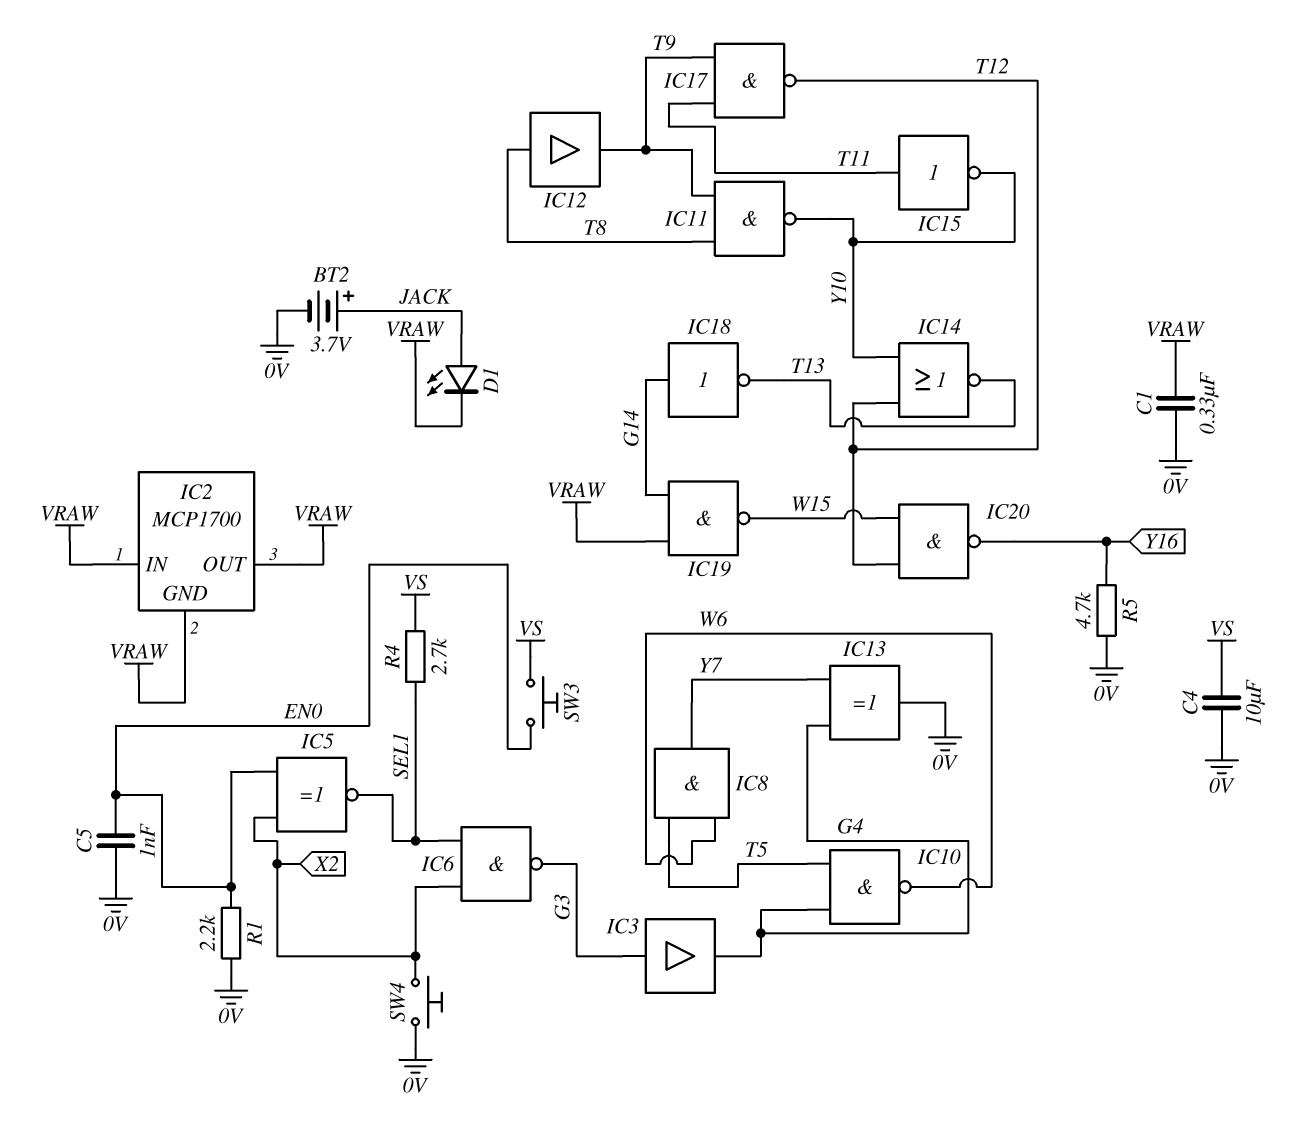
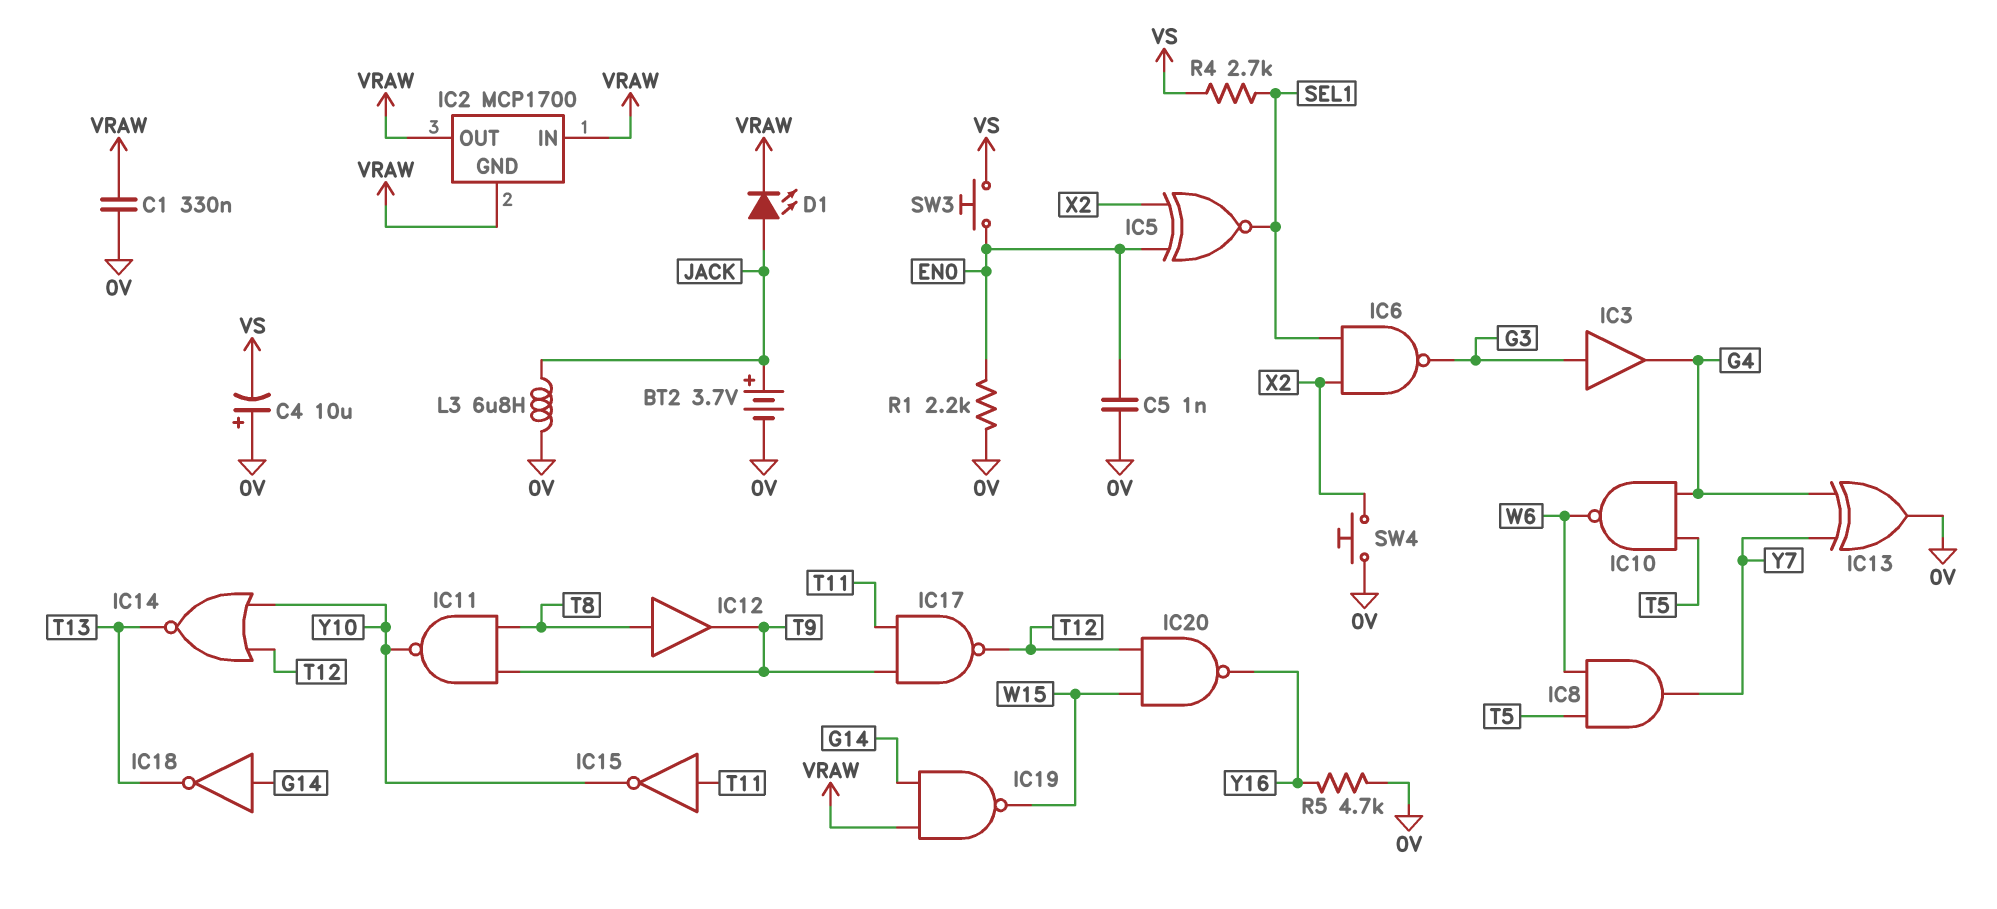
C4: 10uF (0V, VS) -> 10uF (plus 0V, minus VS)
L3: none -> 6.8uH (0V, JACK)

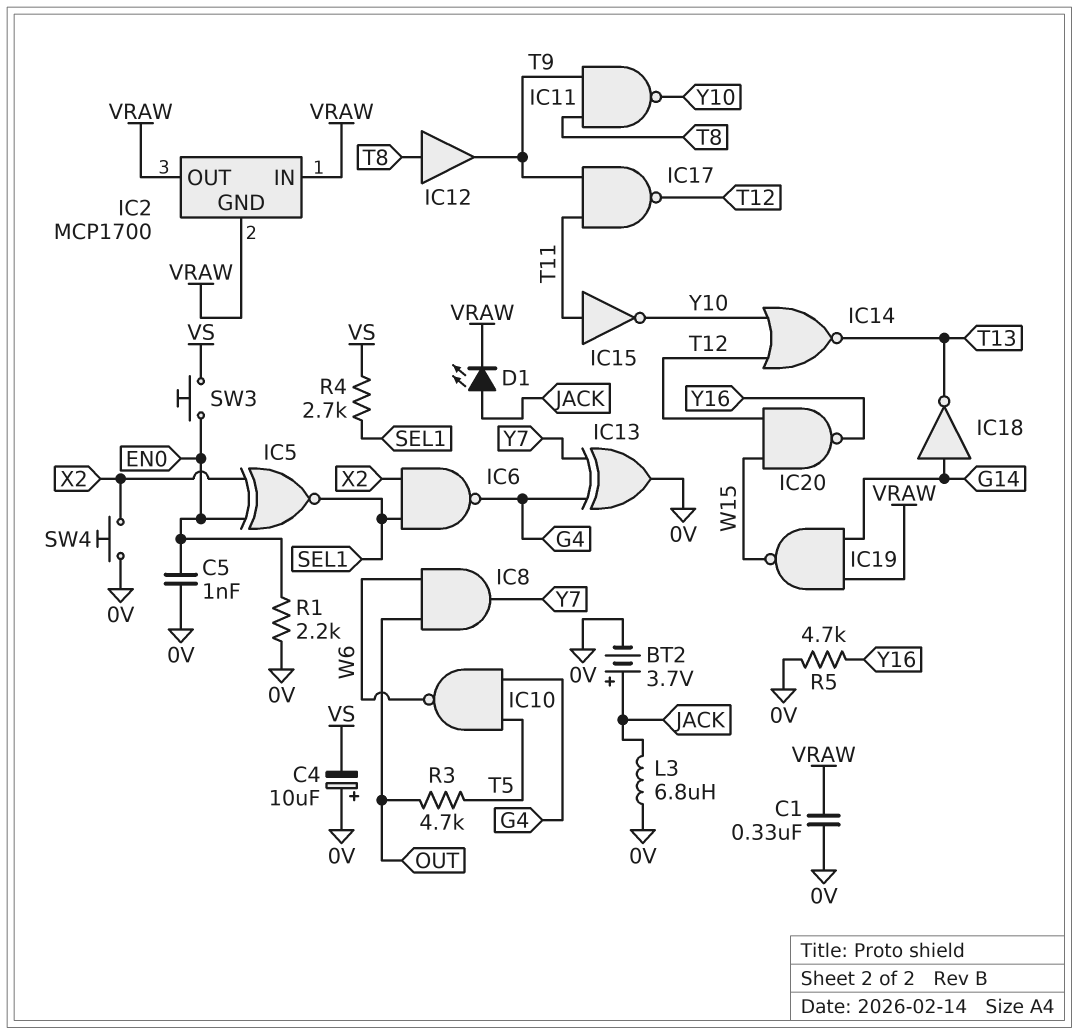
IC3: buffer (in G3, out G4) -> none
IC6: NAND (in SEL1, in X2, out G3) -> NAND (in SEL1, in X2, out G4)
IC8: AND (in T5, in W6, out Y7) -> AND (in OUT, in W6, out Y7)
R3: none -> 4.7k (OUT, T5)

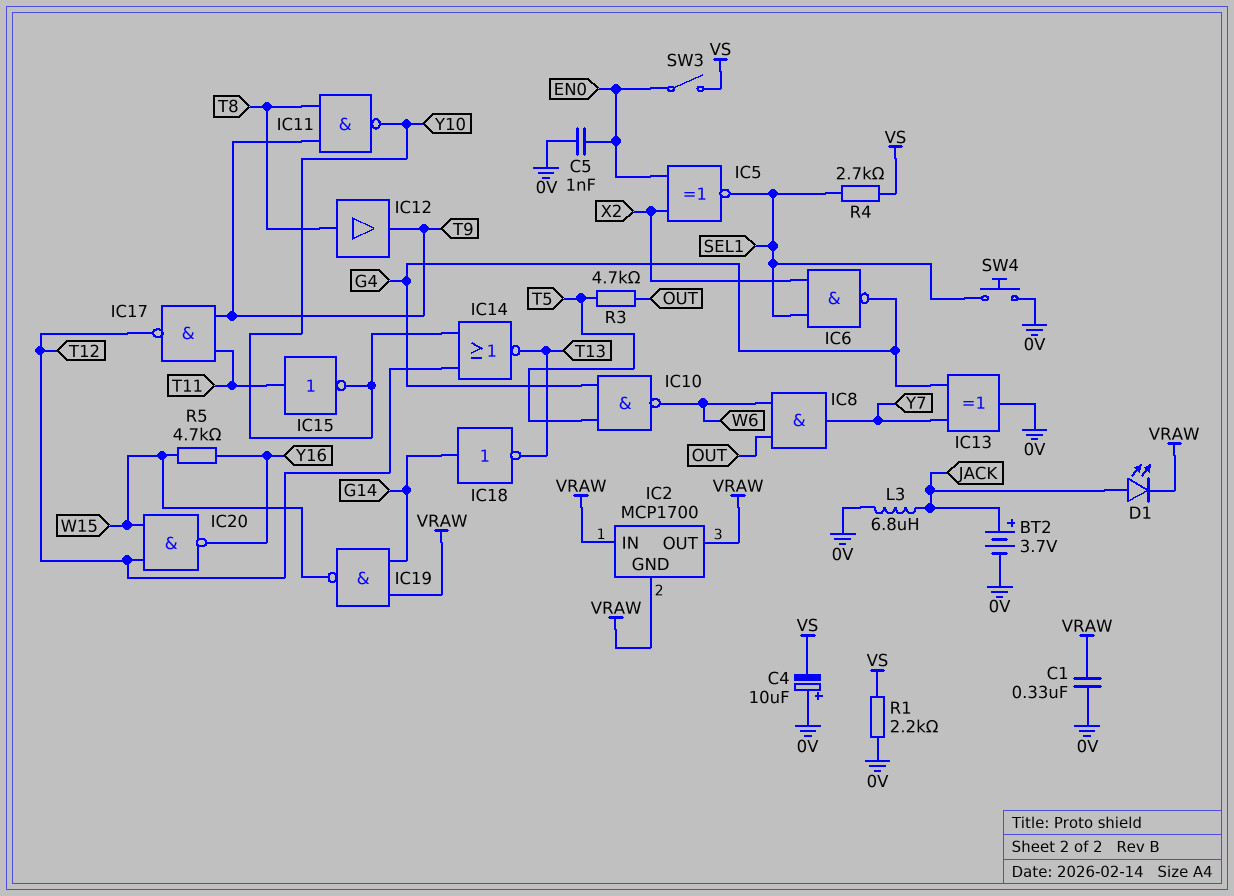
R1: 2.2k (0V, EN0) -> 2.2k (0V, VS)
R5: 4.7k (0V, Y16) -> 4.7k (W15, Y16)
SW3: button (EN0, VS) -> switch (EN0, VS)
SW4: button (0V, X2) -> button (0V, SEL1)

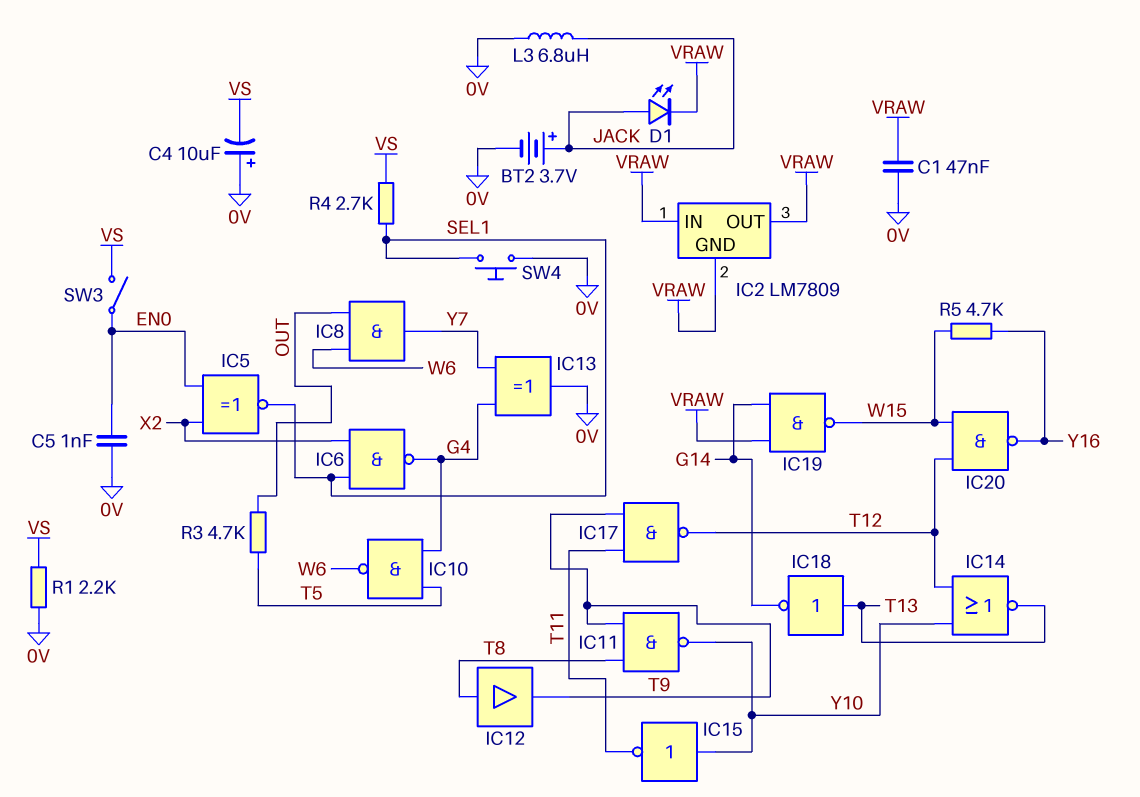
C1: 330nF (0V, VRAW) -> 47nF (0V, VRAW)
IC2: MCP1700 -> LM7809
IC15: NOT (in T11, out Y10) -> NOT (in Y10, out T11)
IC18: NOT (in G14, out T13) -> NOT (in T13, out G14)

